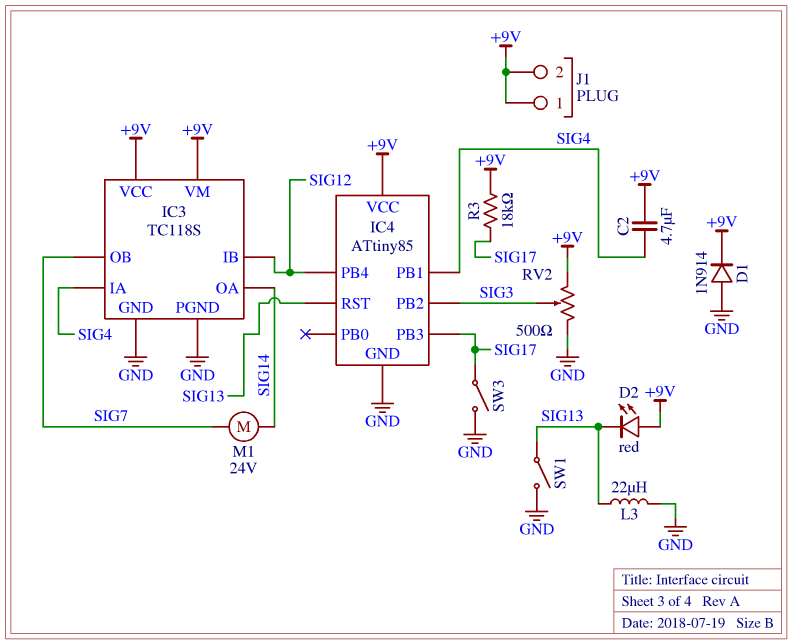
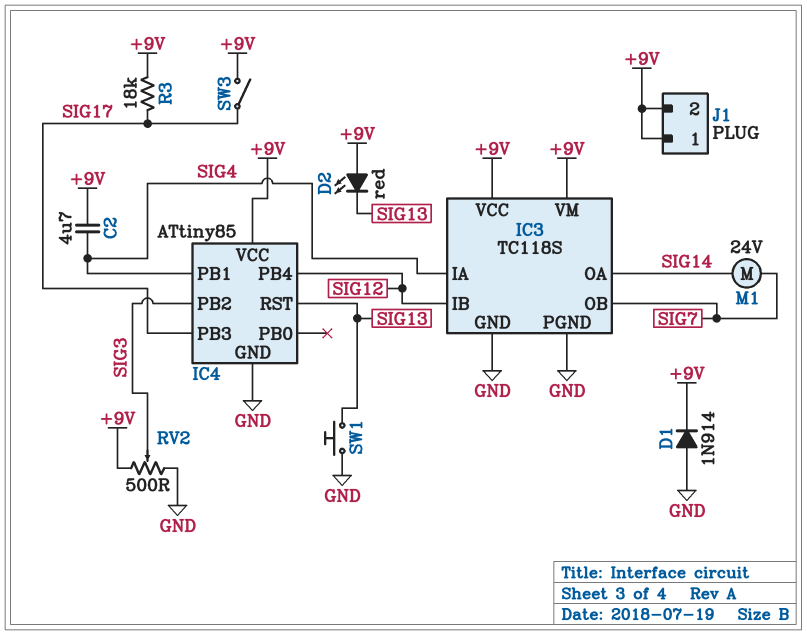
L3: 22uH (GND, SIG13) -> none
SW1: switch (GND, SIG13) -> button (GND, SIG13)
SW3: switch (GND, SIG17) -> switch (+9V, SIG17)

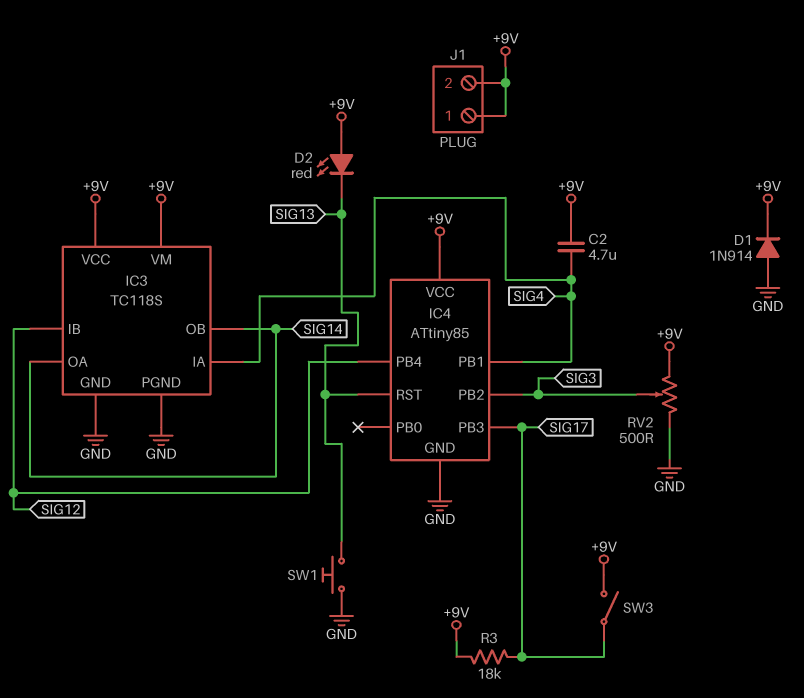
IC3 pin OB: SIG7 -> SIG14
M1: motor 24V (SIG7, SIG14) -> none

